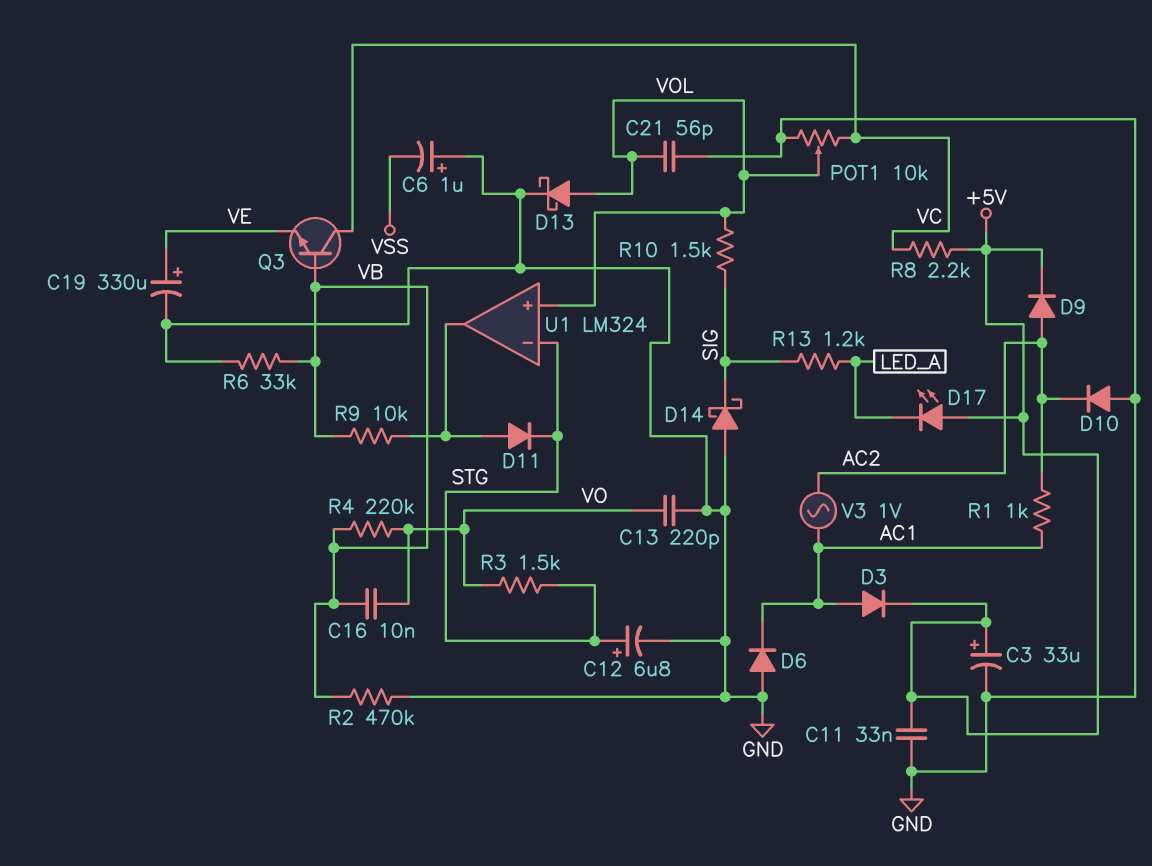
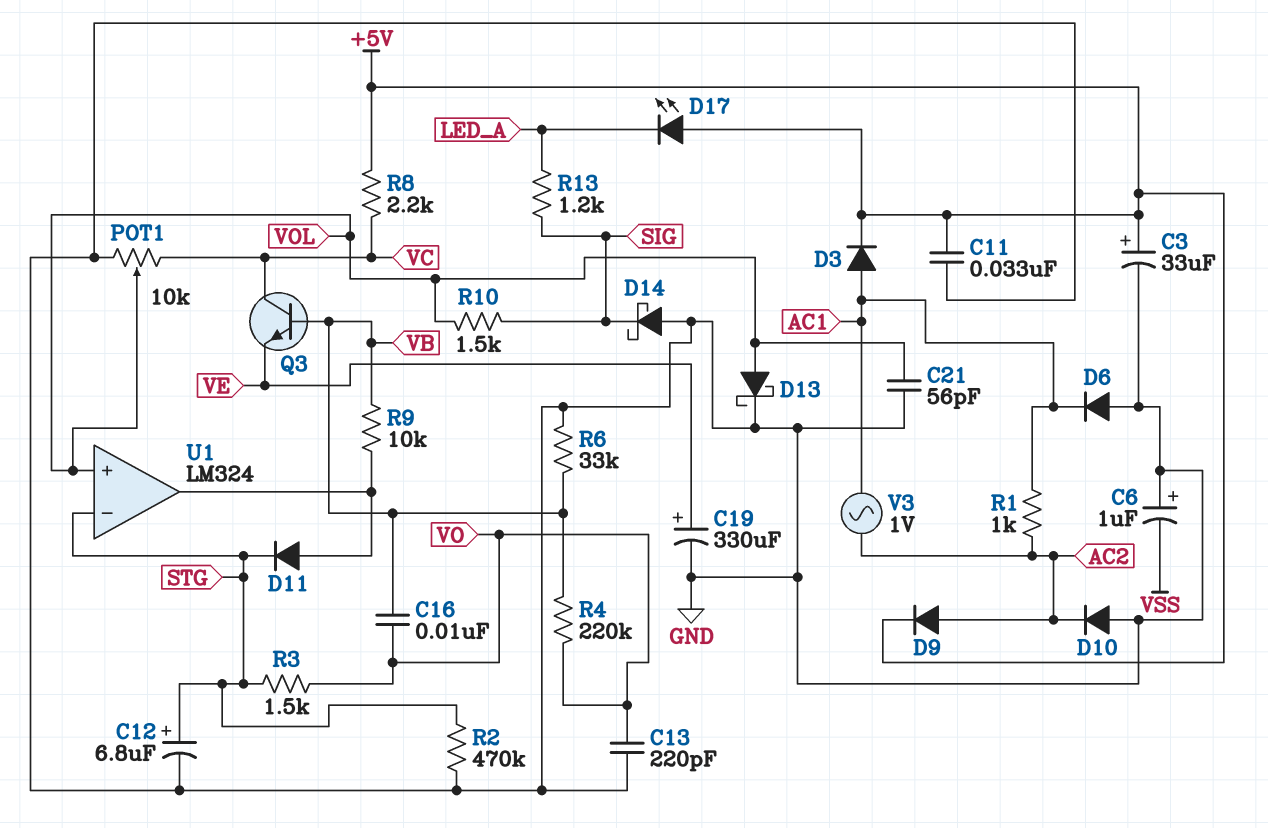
R2: 470k (GND, VB) -> 470k (GND, STG)

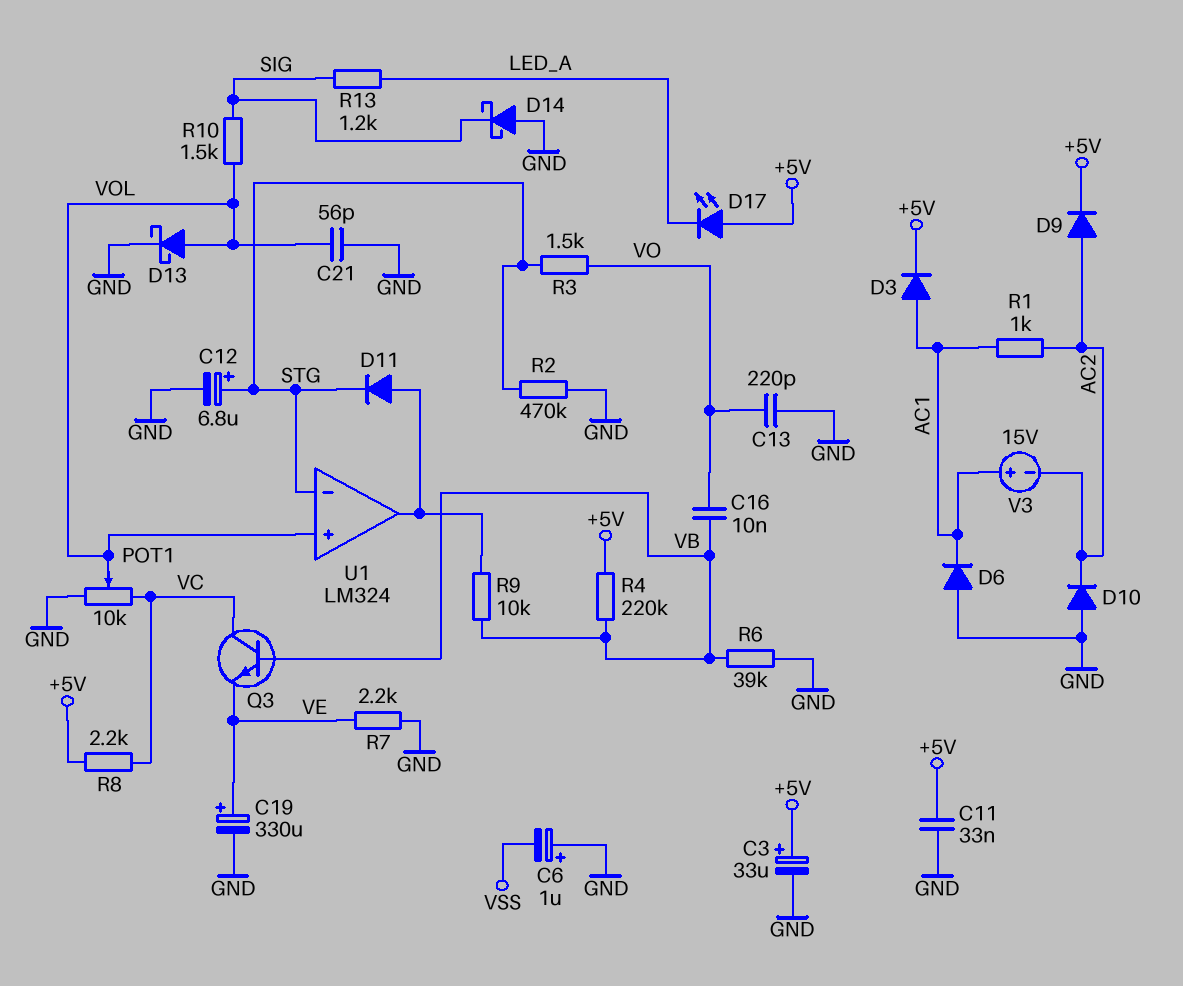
R4: 220k (VB, VO) -> 220k (+5V, VB)
R6: 33k (GND, VB) -> 39k (GND, VB)
R7: none -> 2.2k (GND, VE)
V3: AC 1V (AC1, AC2) -> 15V (plus AC1, minus AC2)

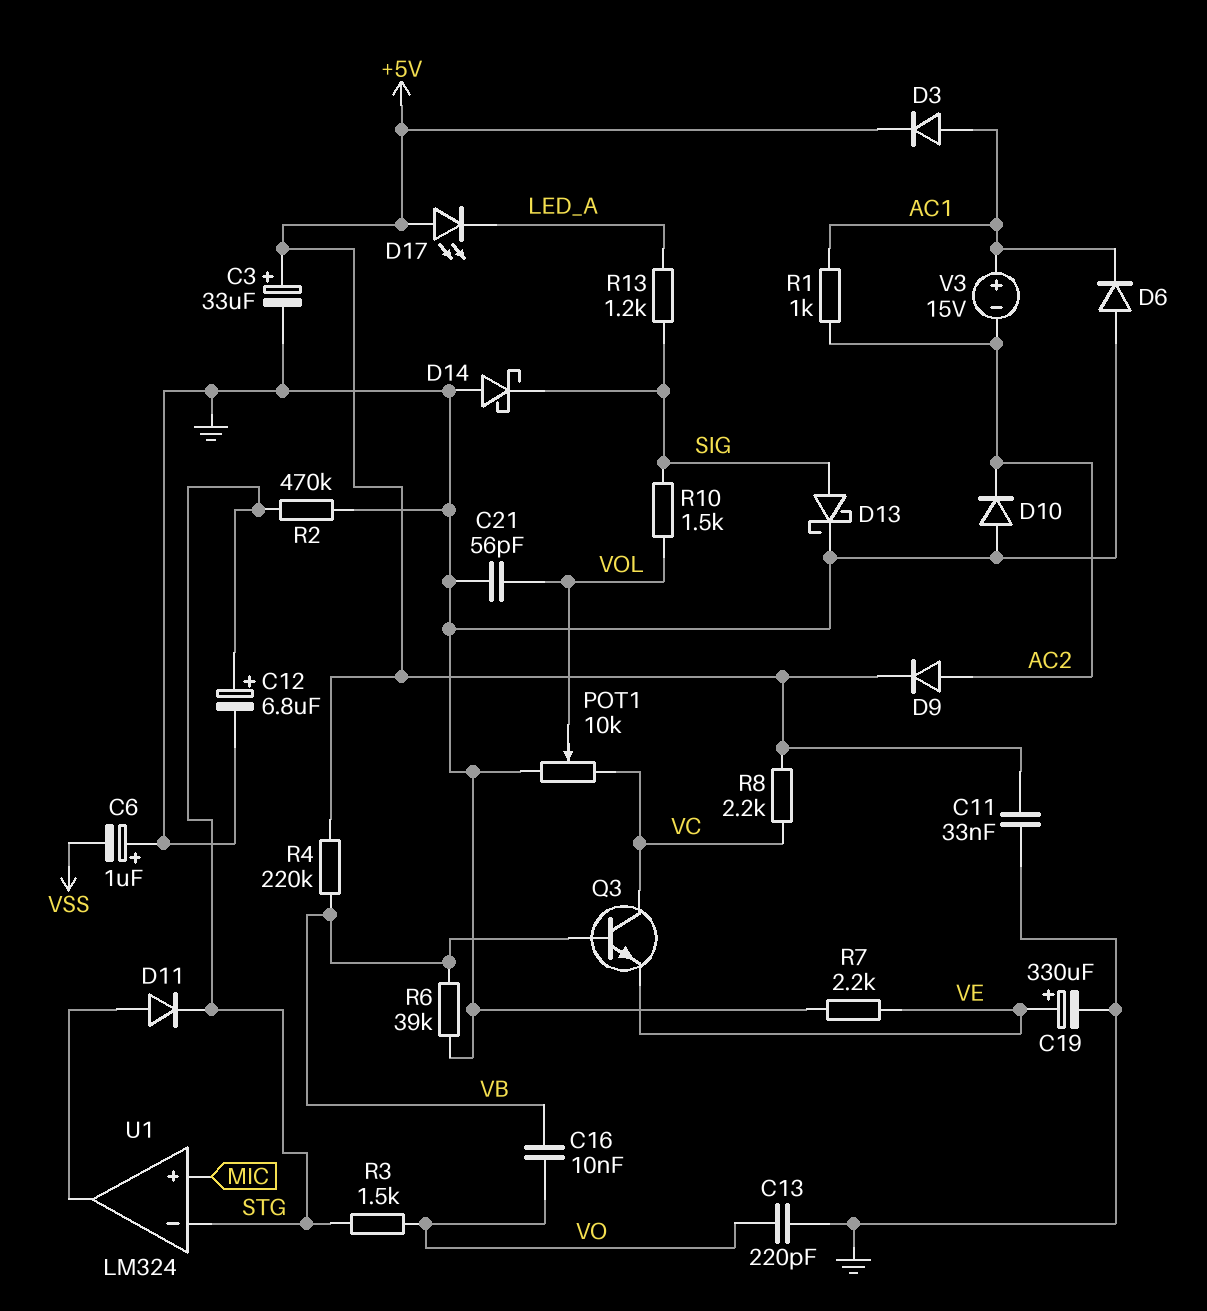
D13: schottky (A VOL, K GND) -> schottky (A SIG, K GND)
R9: 10k (U1/out, VB) -> none
U1 pin in+: VOL -> MIC

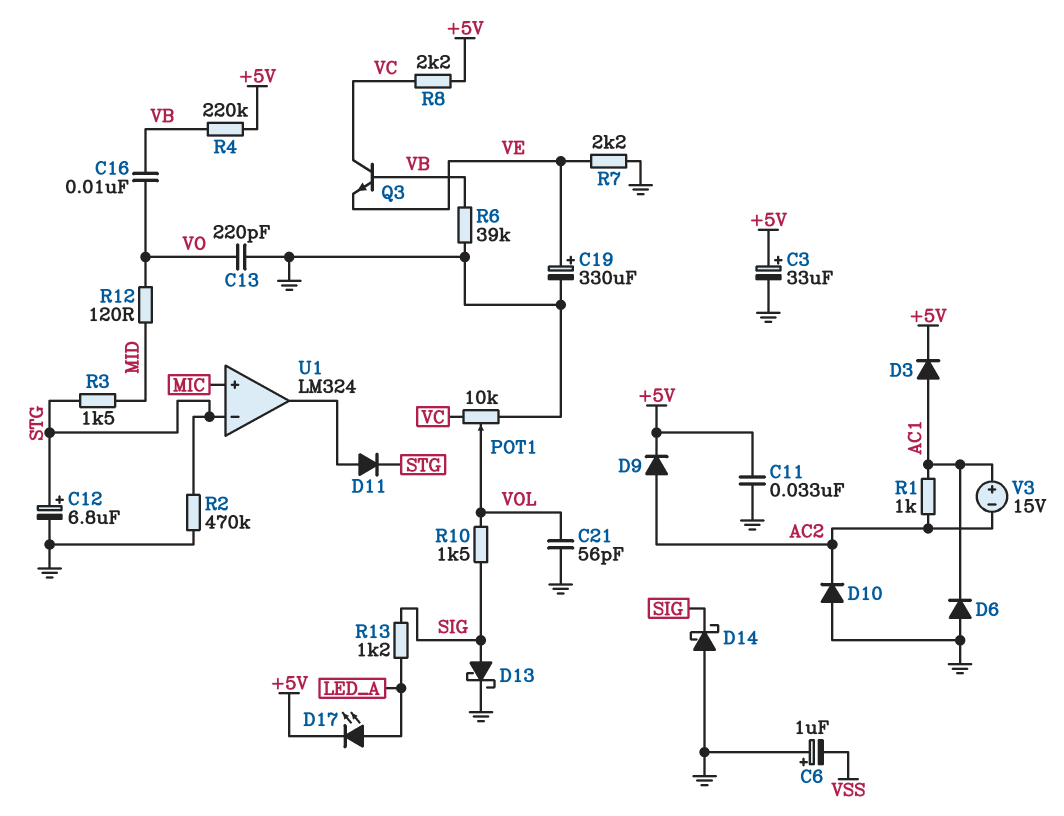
D17: LED (A +5V, K LED_A) -> LED (A LED_A, K +5V)
R3: 1.5k (STG, VO) -> 1.5k (MID, STG)
R12: none -> 120 (MID, VO)

